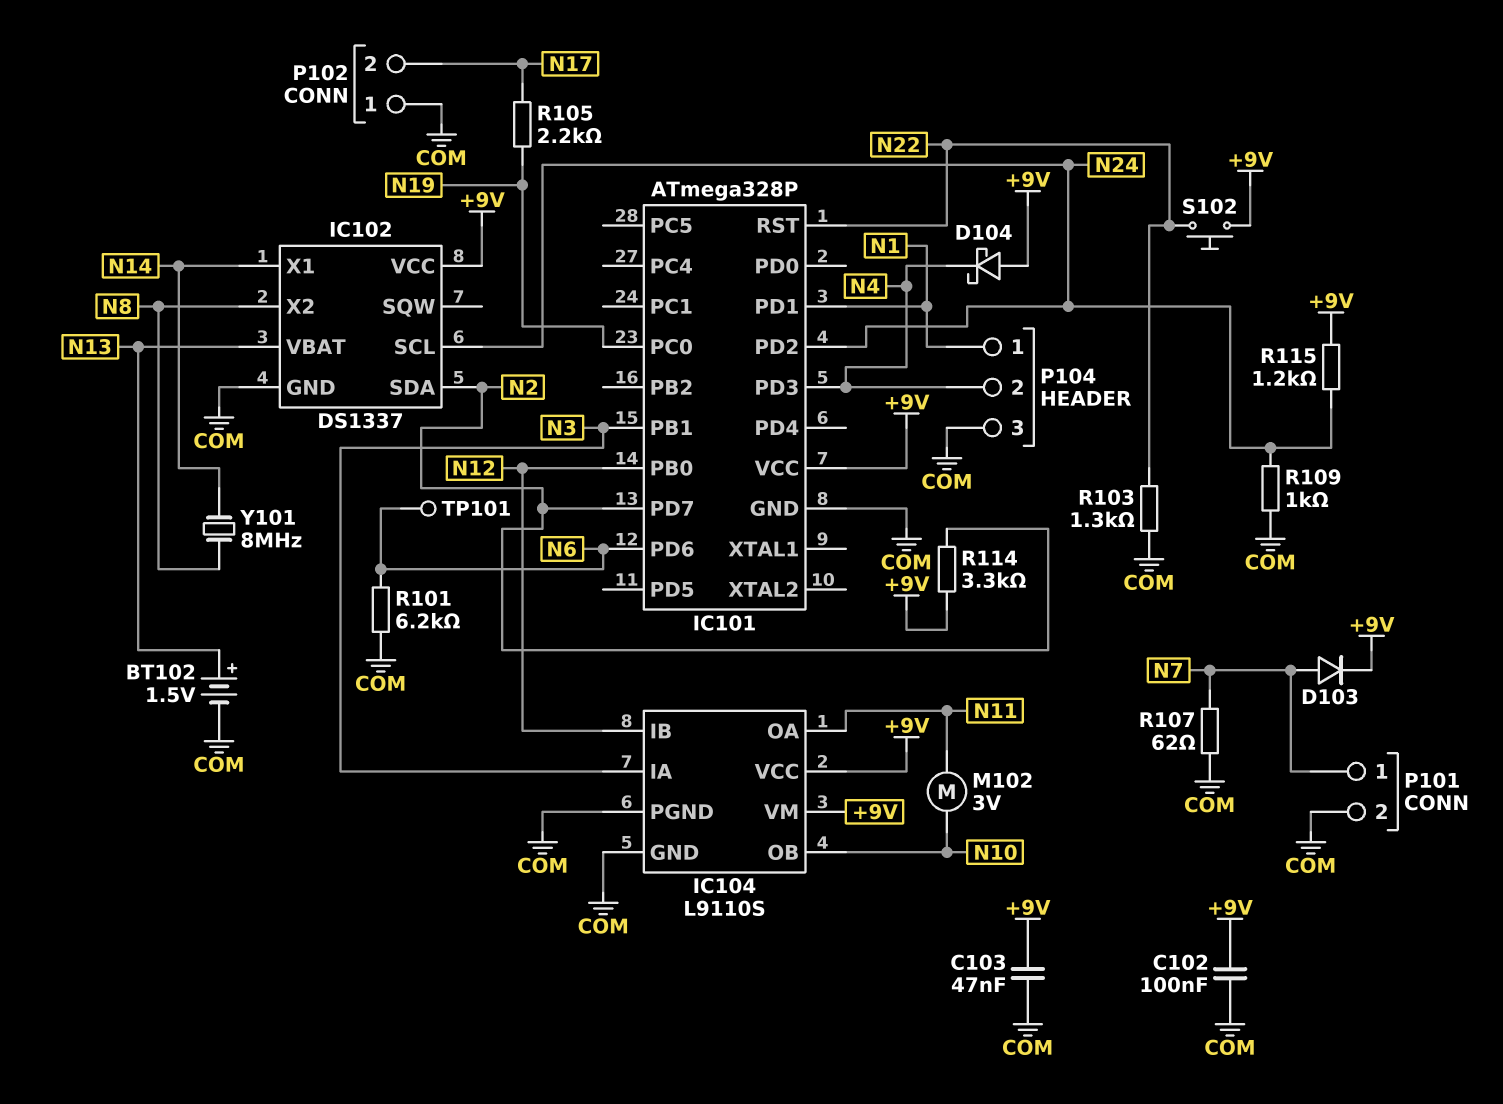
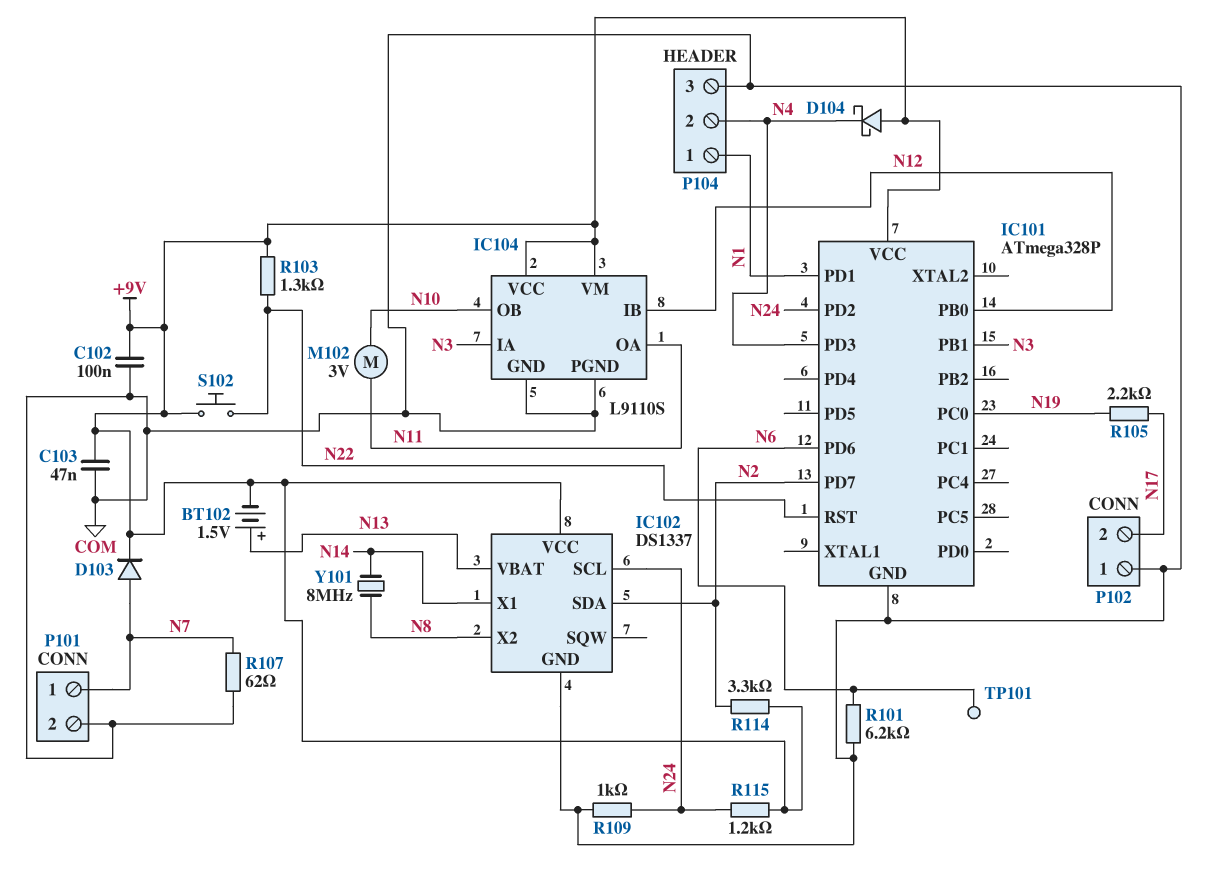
BT102: 1.5V (plus N13, minus COM) -> 1.5V (plus N13, minus +9V)
R103: 1.3k (COM, N22) -> 1.3k (+9V, N22)

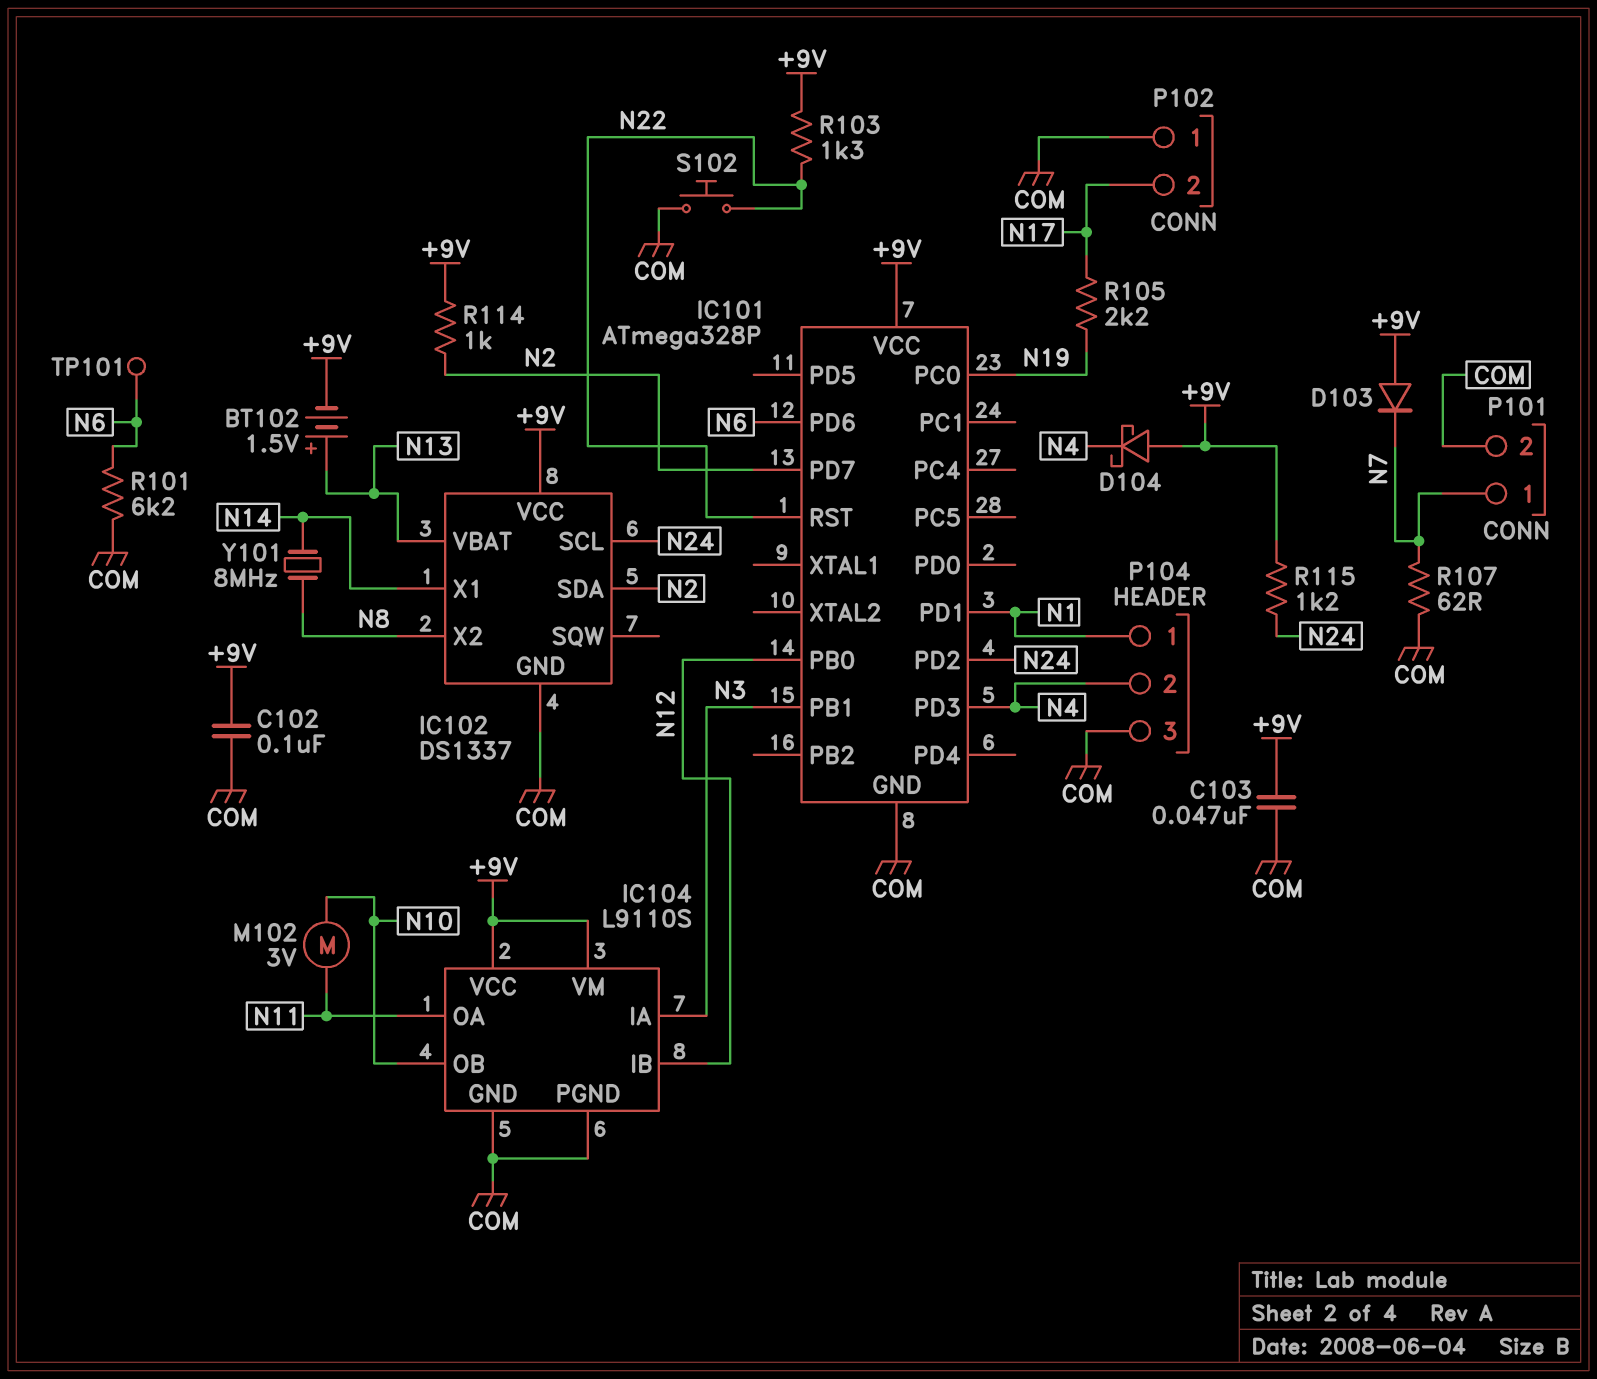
D103: diode (A N7, K +9V) -> diode (A +9V, K N7)
R109: 1k (COM, N24) -> none
R114: 3.3k (+9V, N2) -> 1k (+9V, N2)
S102: button (+9V, N22) -> button (COM, N22)

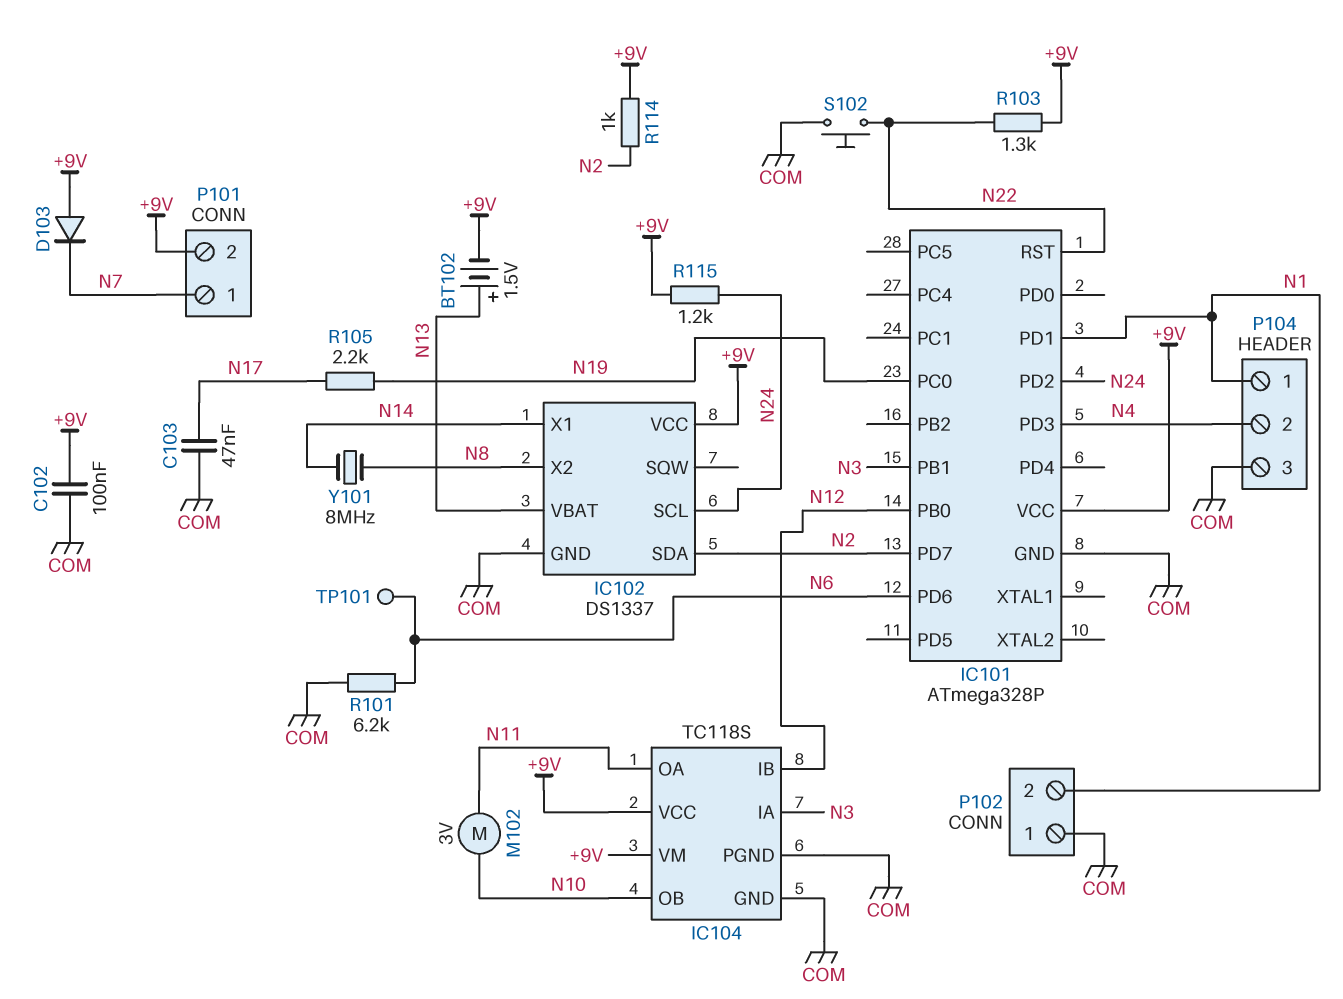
C103: 47nF (+9V, COM) -> 47nF (COM, N17)
D104: schottky (A +9V, K N4) -> none
IC104: L9110S -> TC118S
P101 pin 2: COM -> +9V
P102 pin 2: N17 -> N1
R107: 62 (COM, N7) -> none

